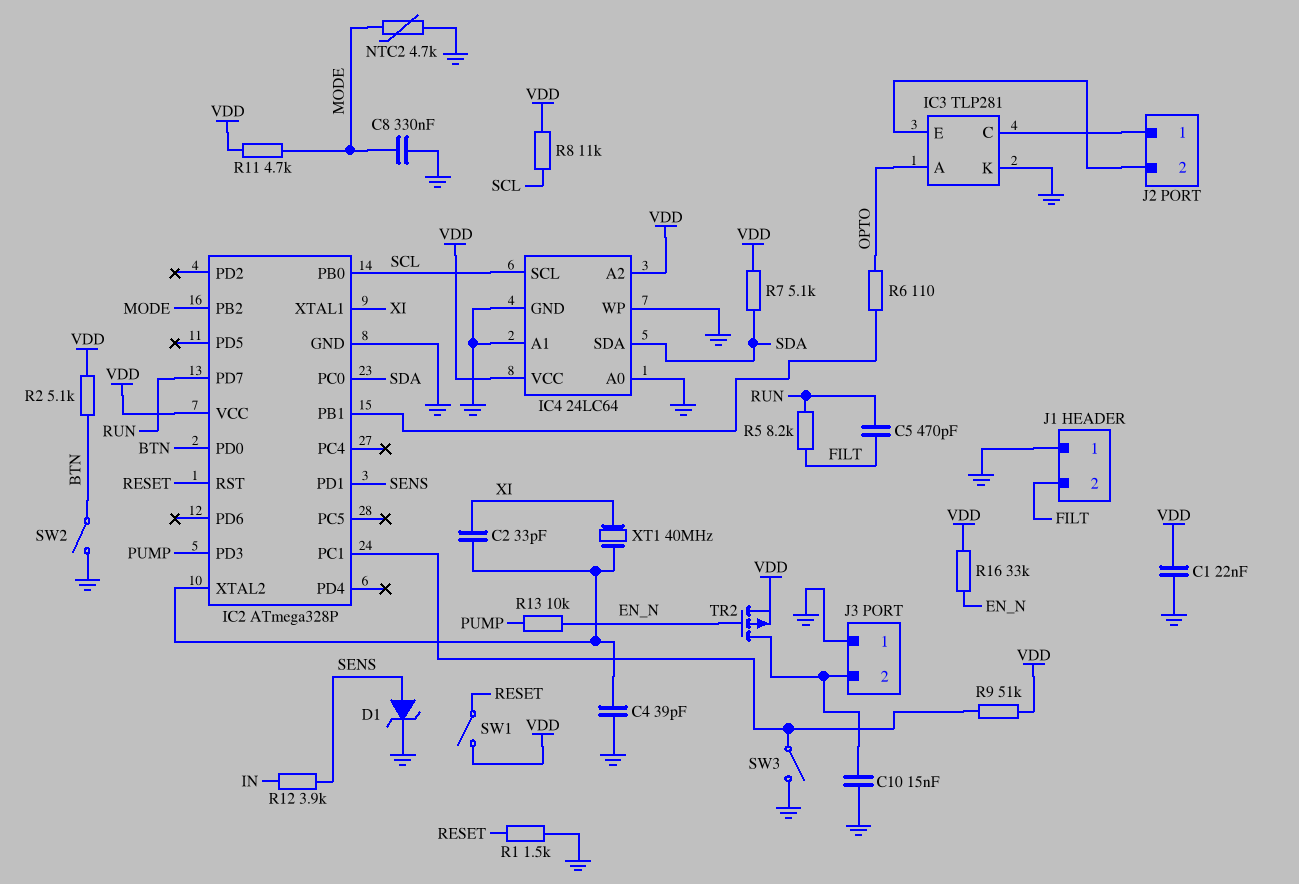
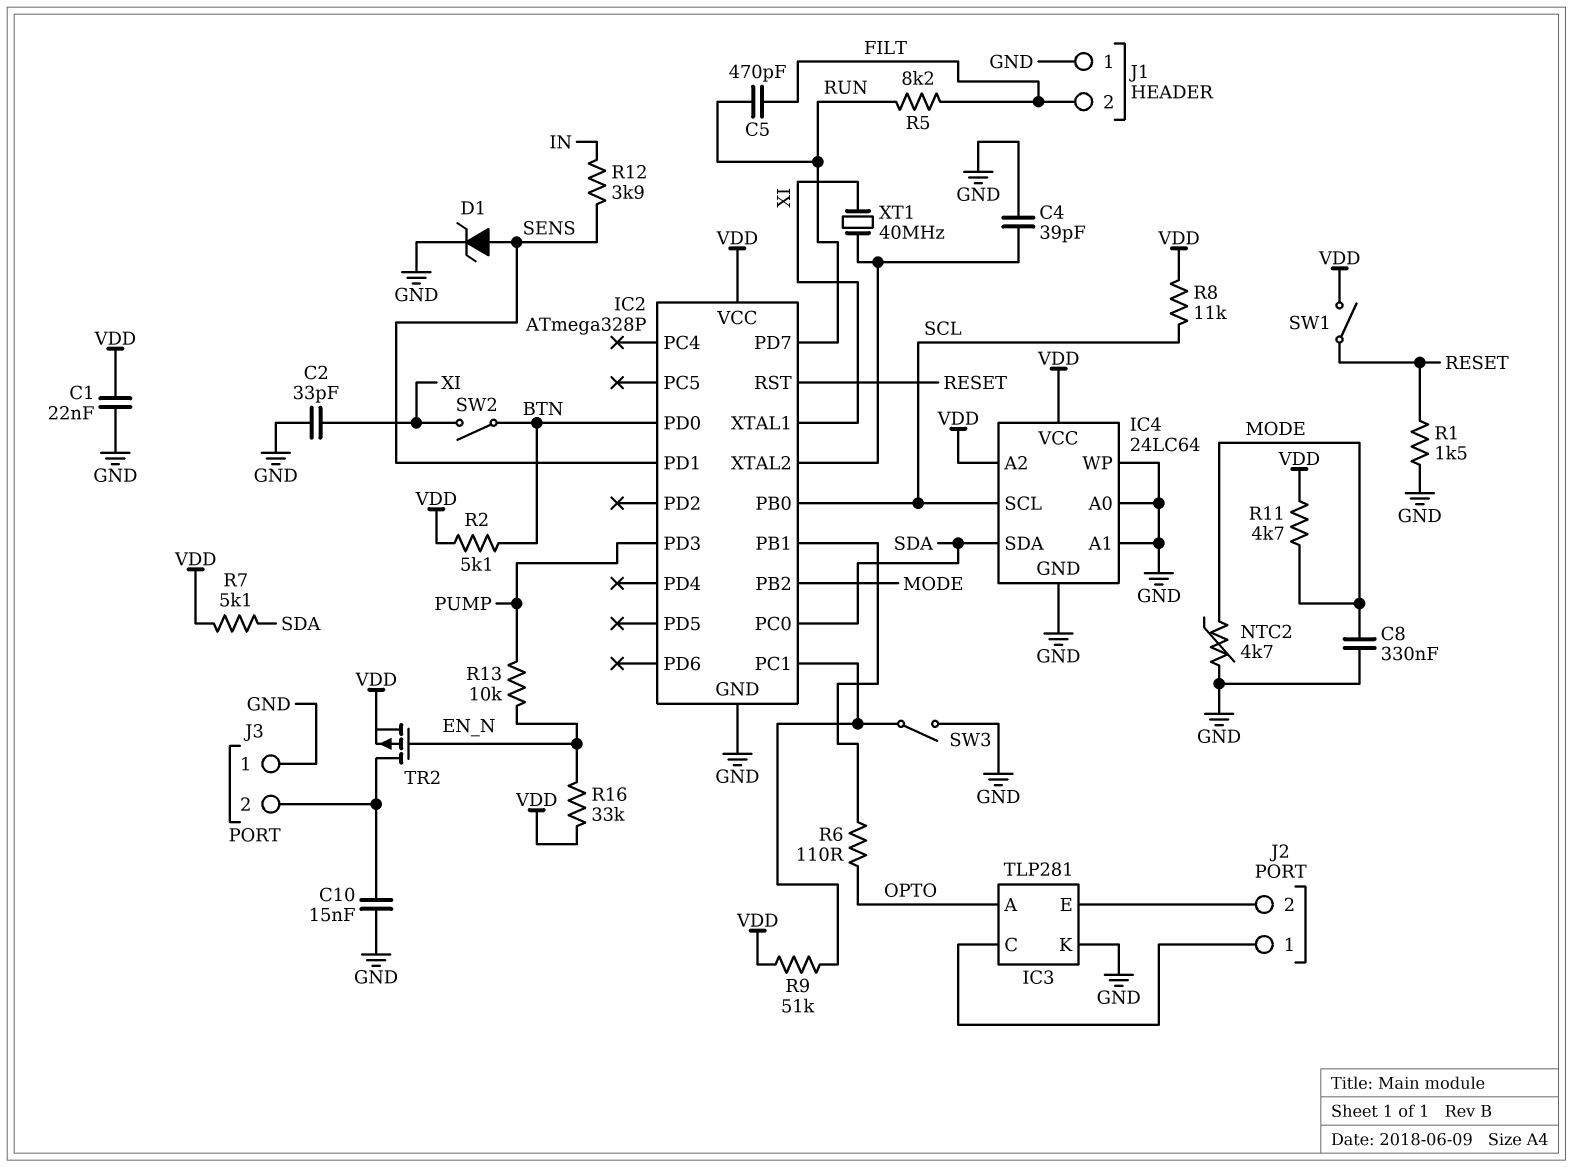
C2: 33pF (IC2/XTAL2, XI) -> 33pF (GND, XI)
SW2: switch (BTN, GND) -> switch (BTN, XI)

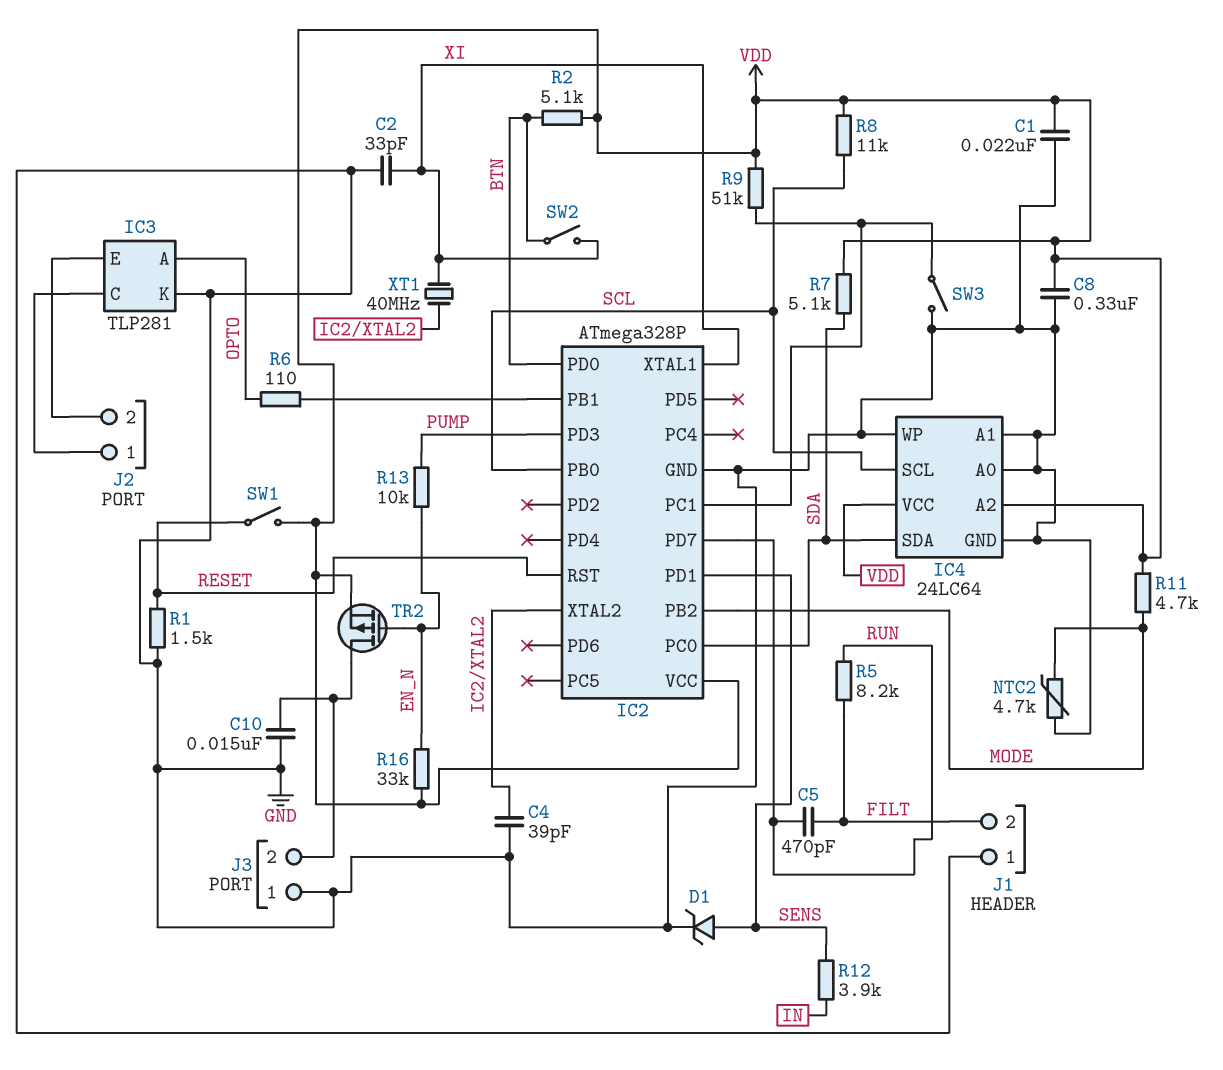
C8: 330nF (GND, MODE) -> 330nF (GND, VDD)

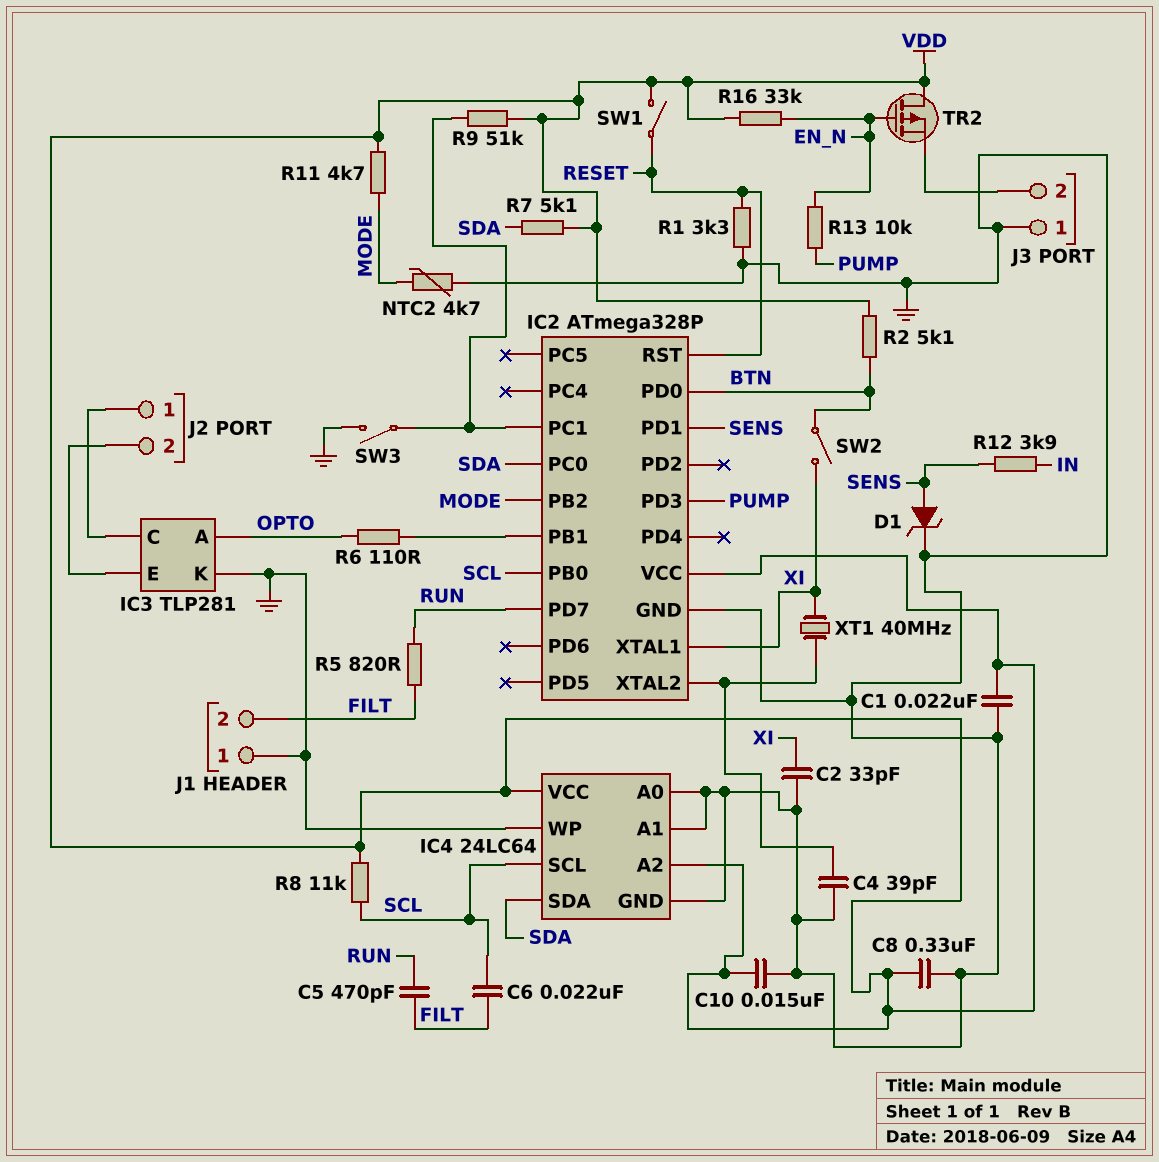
C6: none -> 22nF (FILT, SCL)
C10: 15nF (GND, J3/2) -> 15nF (GND, VDD)
R1: 1.5k (GND, RESET) -> 3.3k (GND, RESET)
R5: 8.2k (FILT, RUN) -> 820 (FILT, RUN)
TR2: PMOS (G EN_N, D J3/2, S VDD) -> PMOS (G EN_N, D VDD, S J3/2)

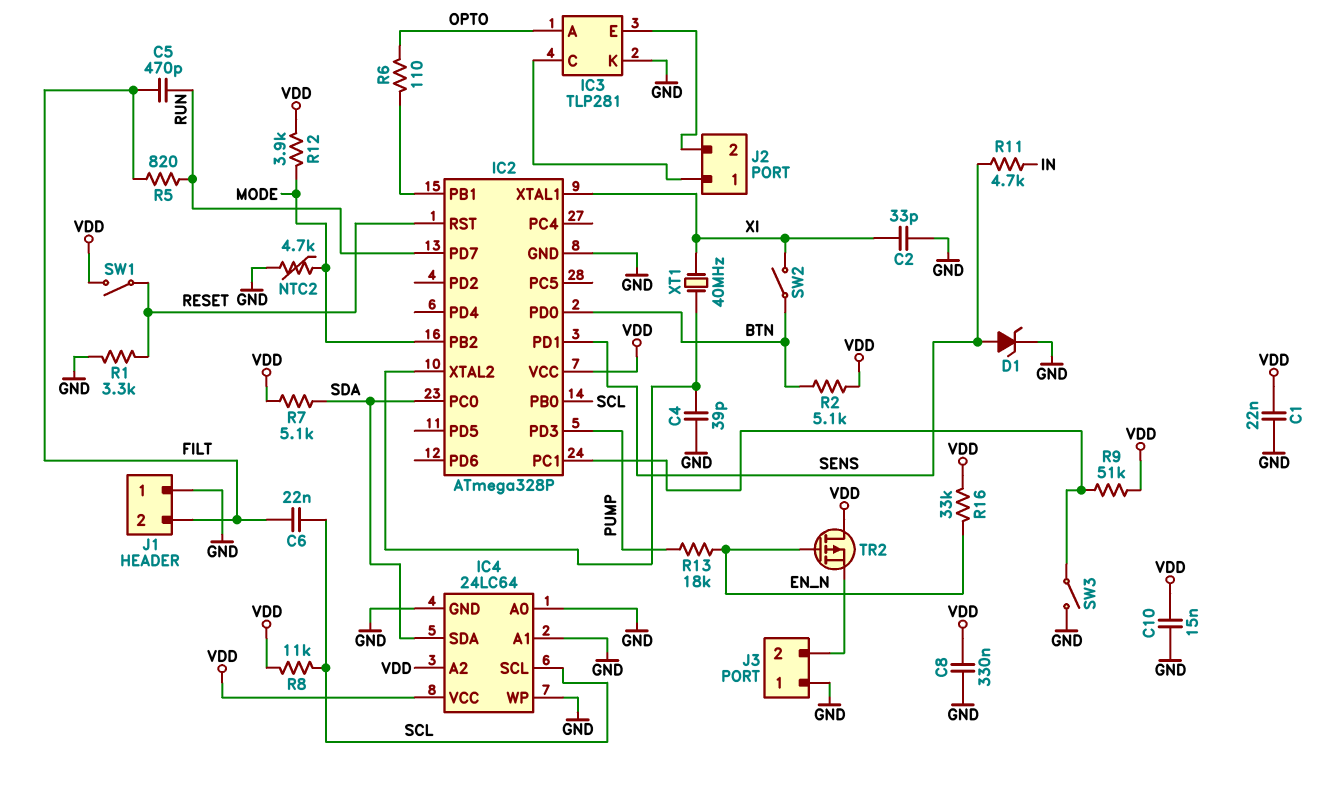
R11: 4.7k (MODE, VDD) -> 4.7k (IN, SENS)
R12: 3.9k (IN, SENS) -> 3.9k (MODE, VDD)
R13: 10k (EN_N, PUMP) -> 18k (EN_N, PUMP)

